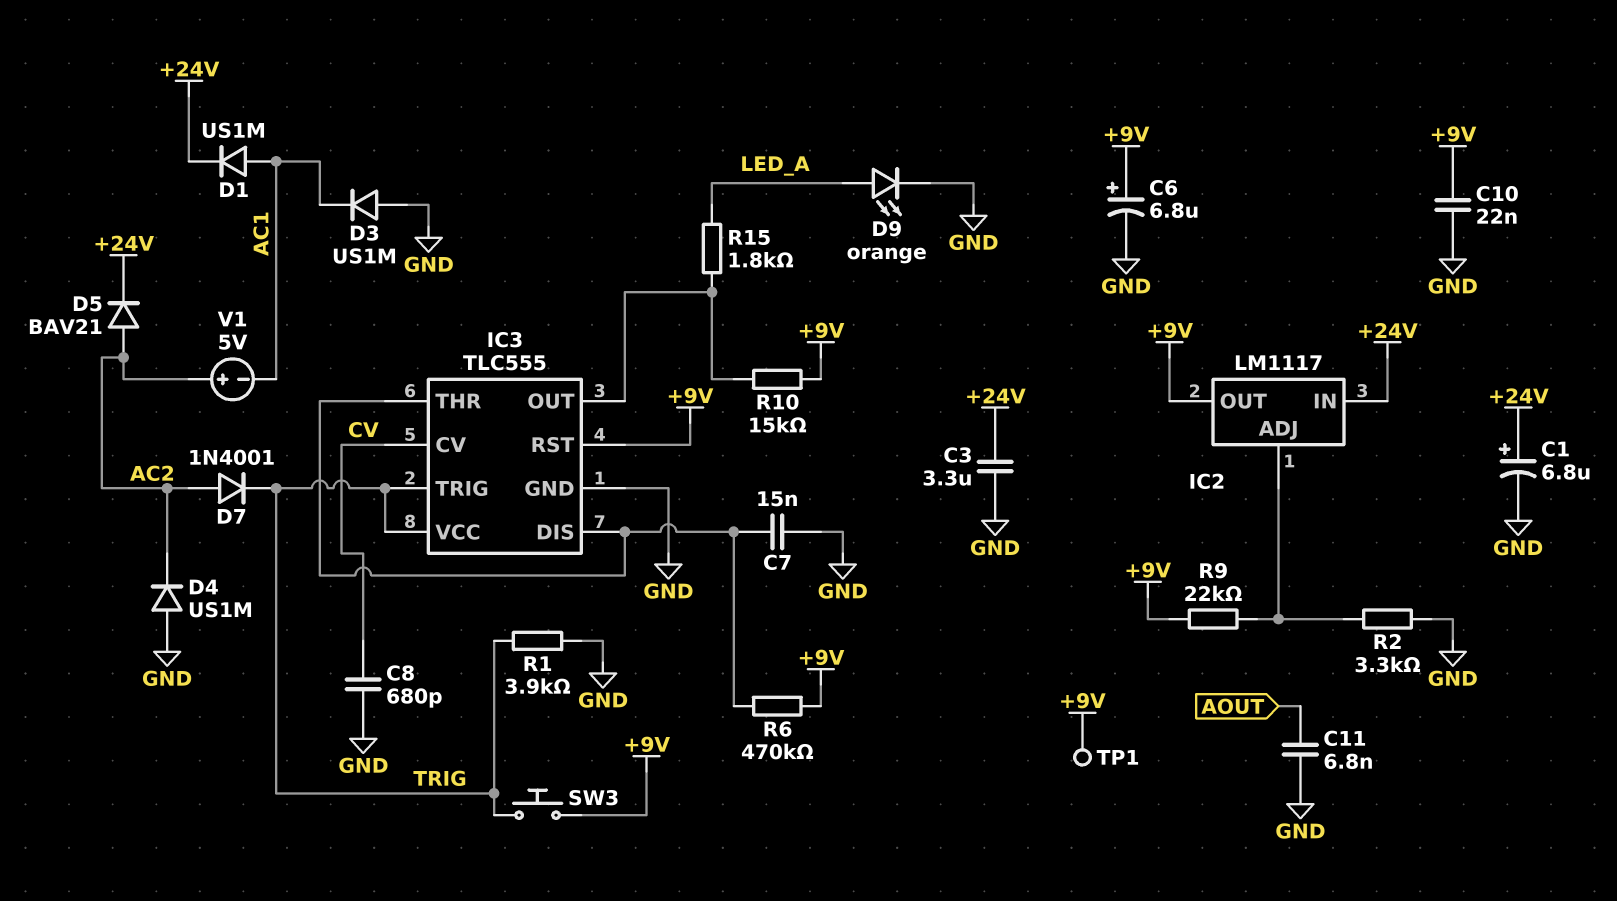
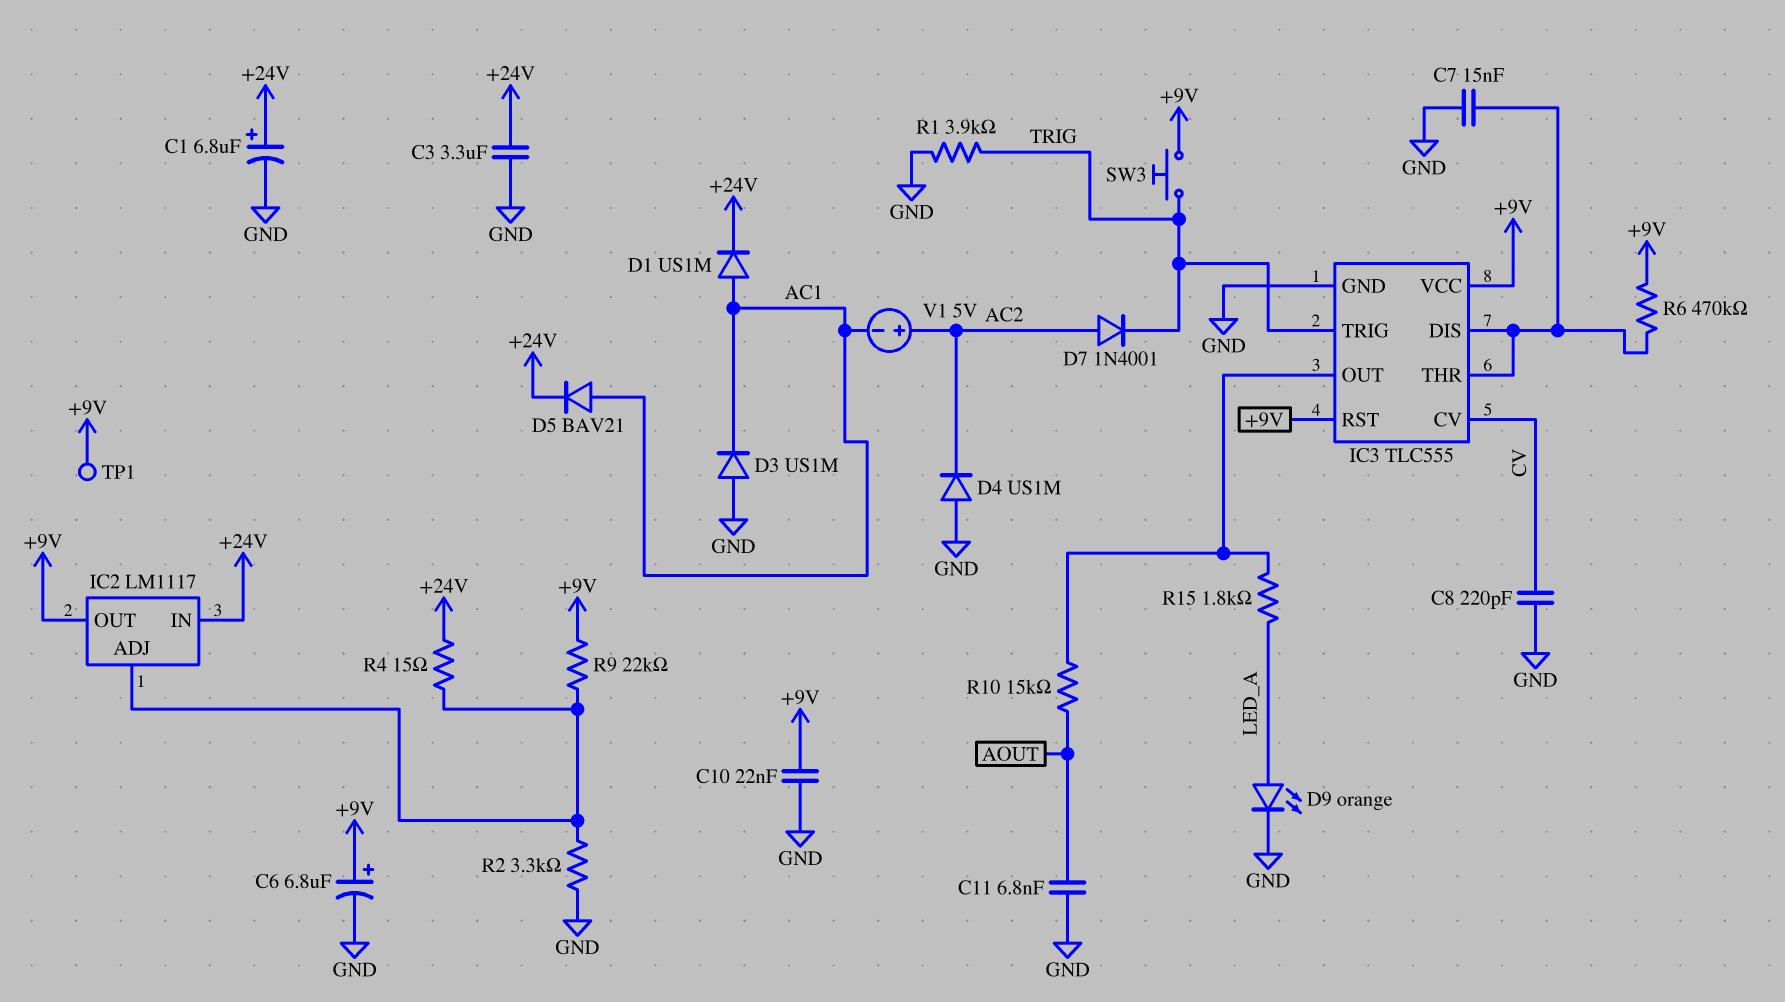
C8: 680pF (CV, GND) -> 220pF (CV, GND)
D5: diode BAV21 (A AC2, K +24V) -> diode BAV21 (A AC1, K +24V)
IC3 pin VCC: TRIG -> +9V
R4: none -> 15 (+24V, IC2/ADJ)
R10: 15k (+9V, IC3/OUT) -> 15k (AOUT, IC3/OUT)

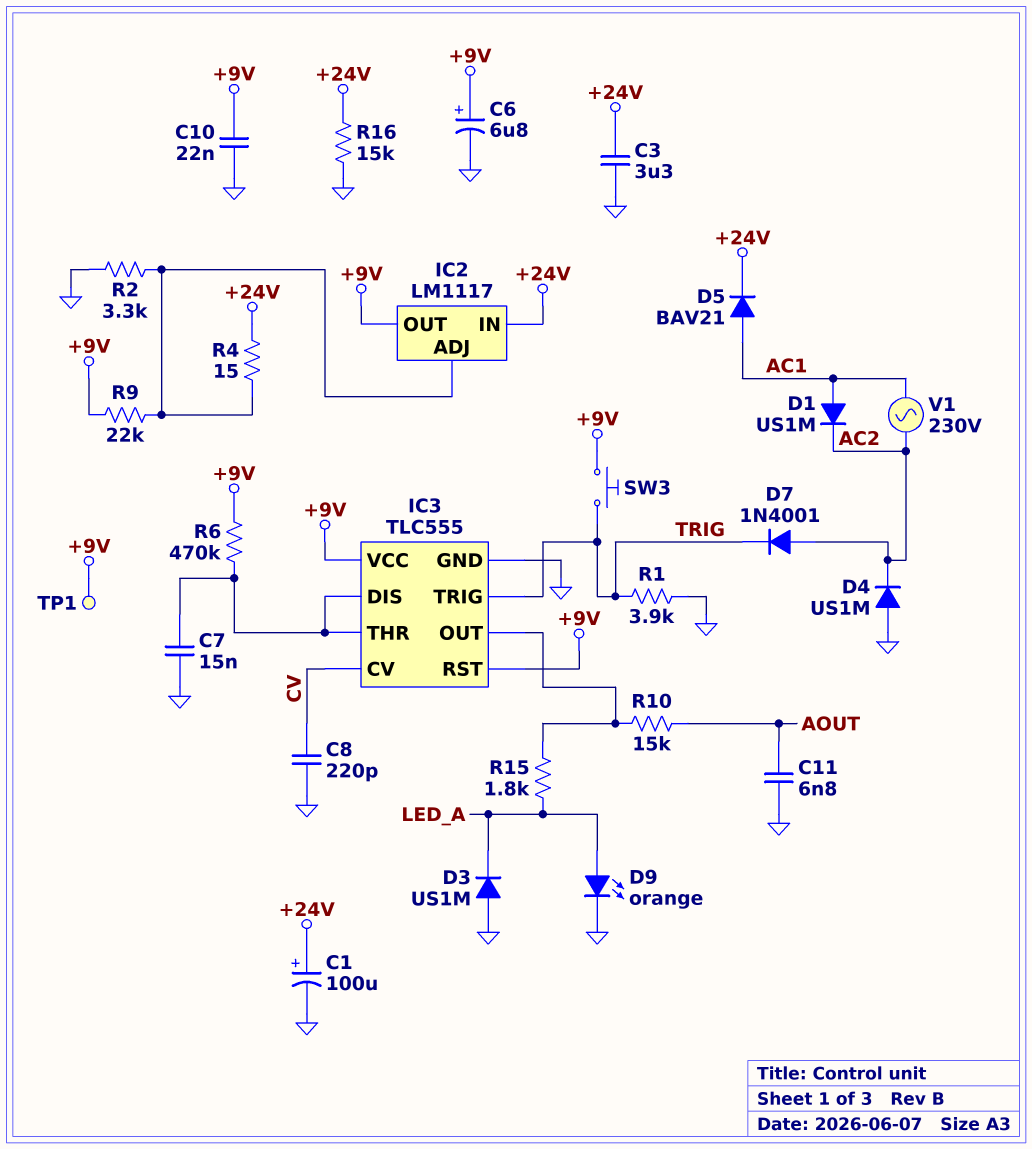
C1: 6.8uF (plus +24V, minus GND) -> 100uF (plus +24V, minus GND)
D1: diode US1M (A AC1, K +24V) -> diode US1M (A AC1, K AC2)
D3: diode US1M (A GND, K AC1) -> diode US1M (A GND, K LED_A)
R16: none -> 15k (+24V, GND)
V1: 5V (plus AC2, minus AC1) -> AC 230V (AC1, AC2)

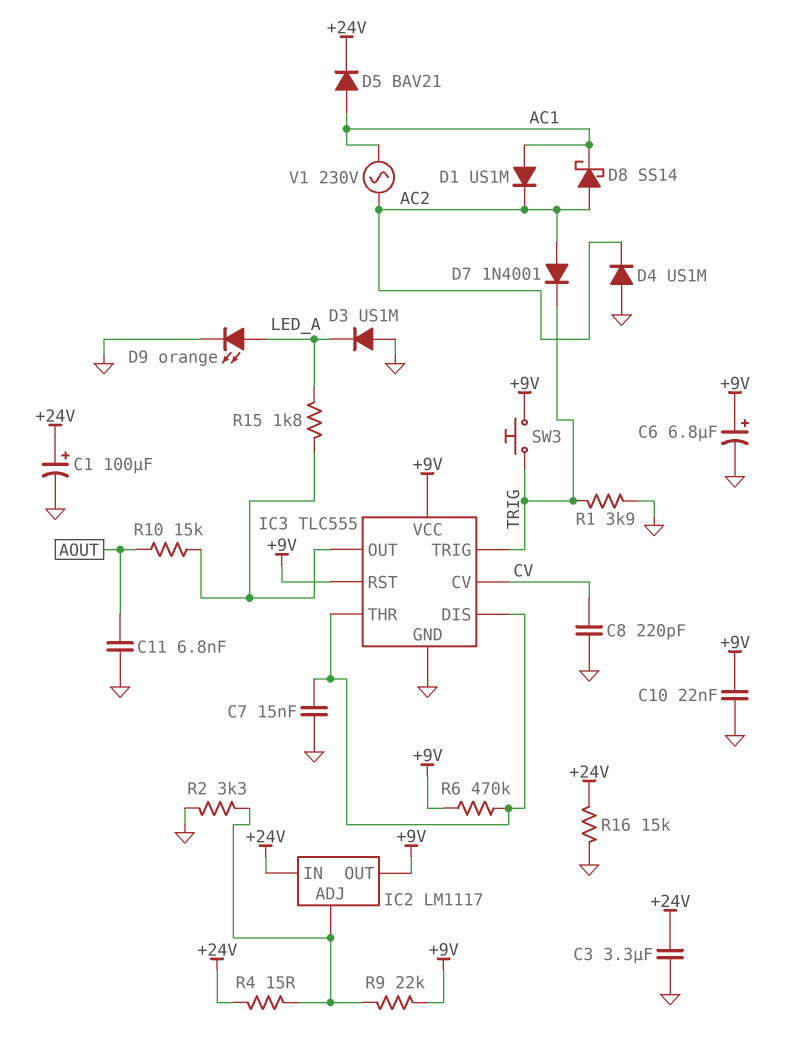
D8: none -> schottky SS14 (A AC2, K AC1)
TP1: test point (+9V) -> none

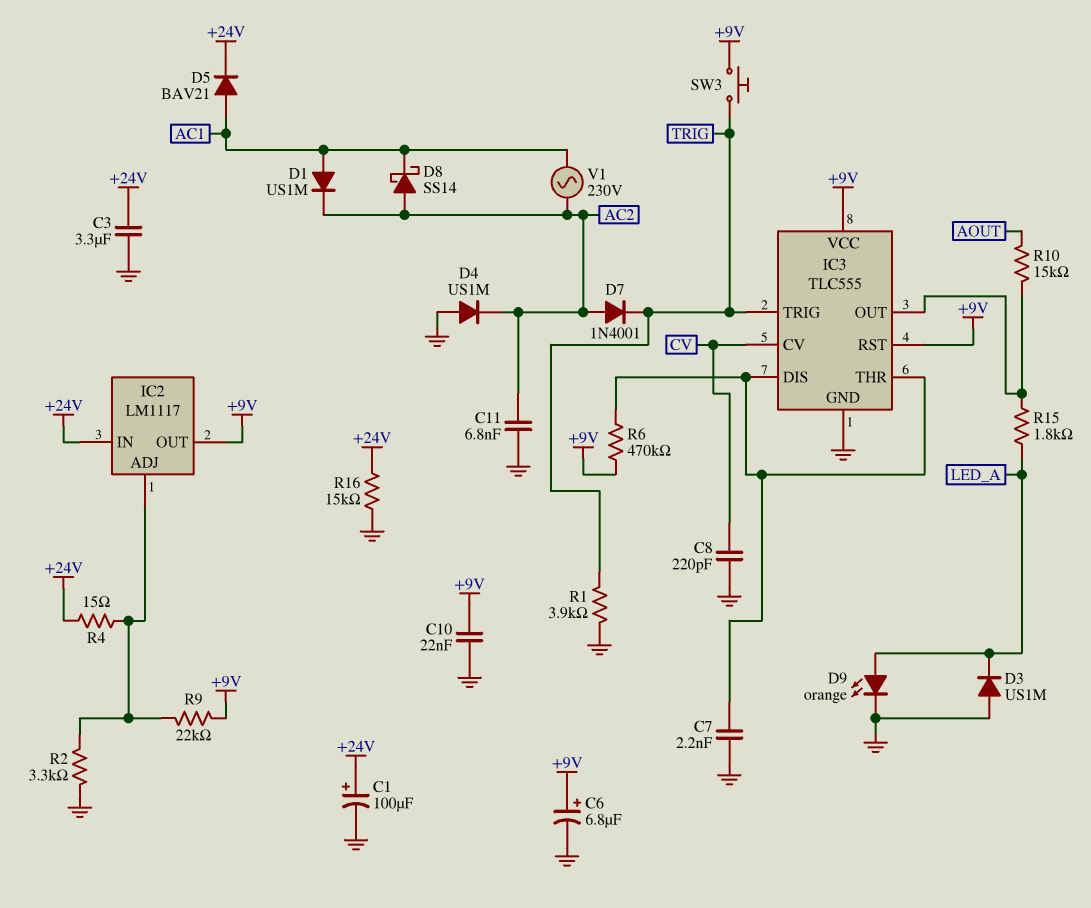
C7: 15nF (GND, IC3/DIS) -> 2.2nF (GND, IC3/DIS)
C11: 6.8nF (AOUT, GND) -> 6.8nF (AC2, GND)

